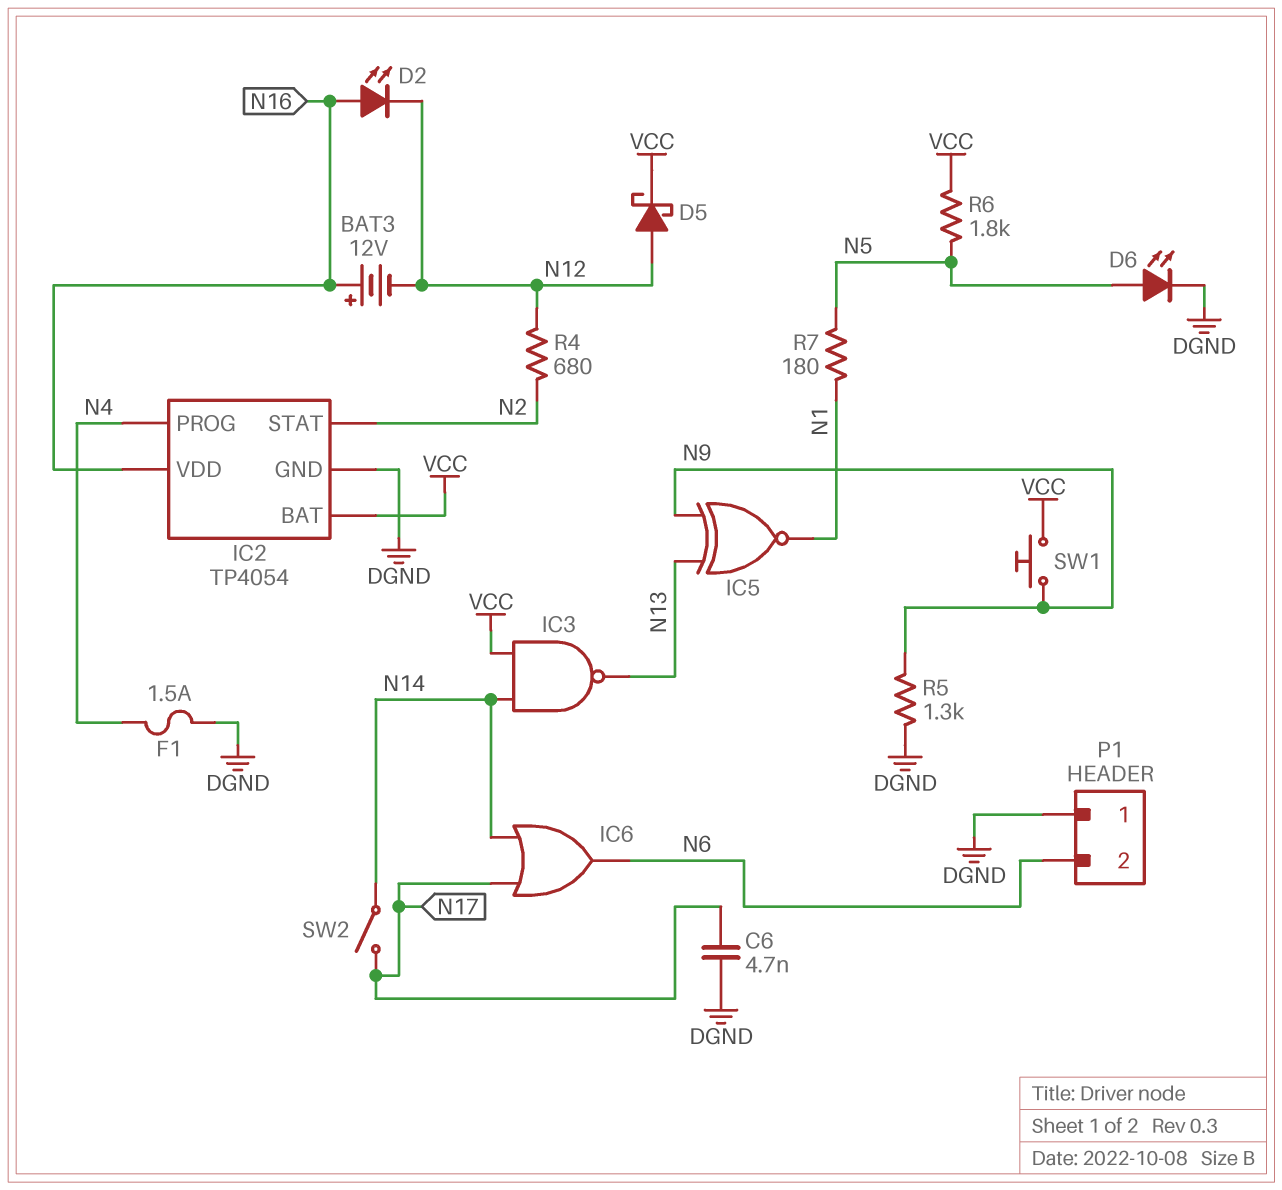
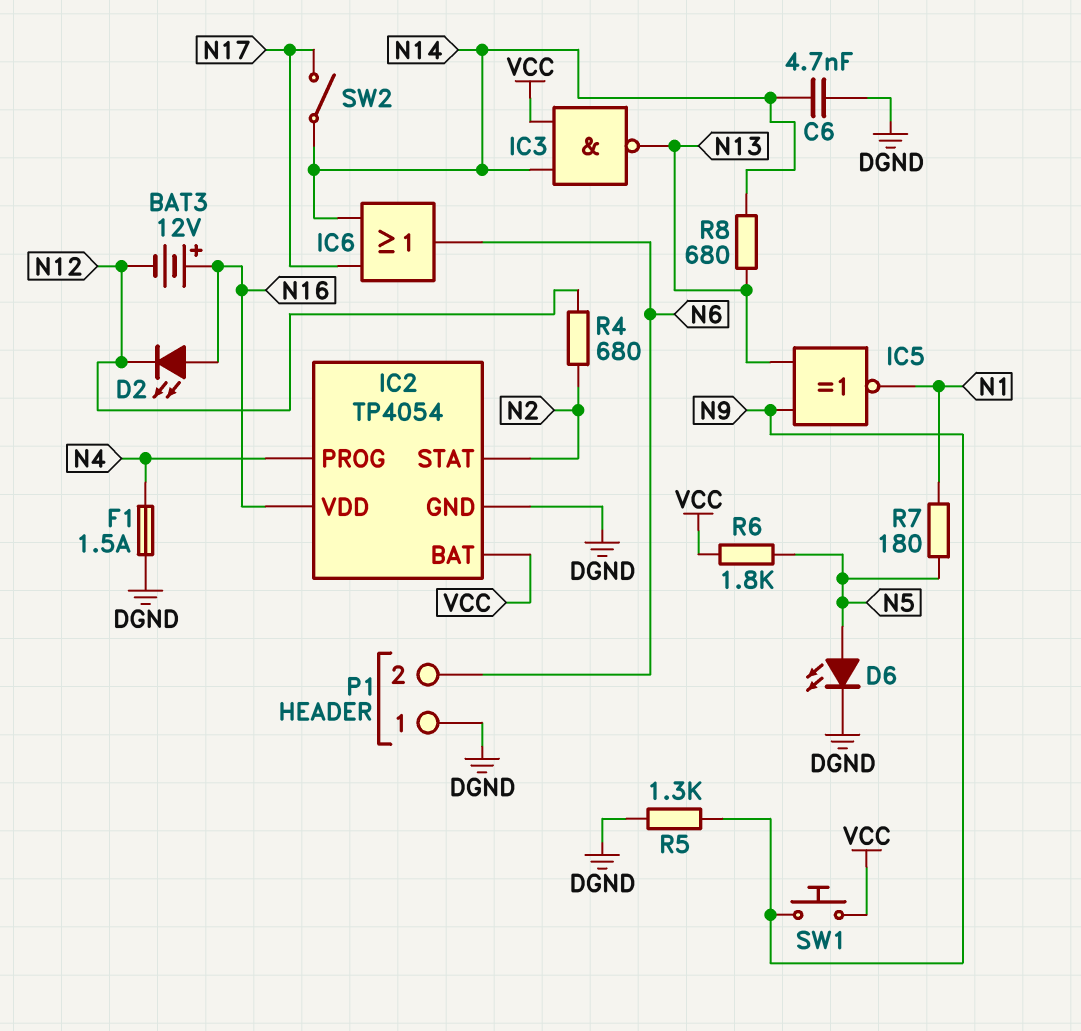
C6: 4.7nF (DGND, N17) -> 4.7nF (DGND, N14)
D5: schottky (A N12, K VCC) -> none
R8: none -> 680 (N13, N14)

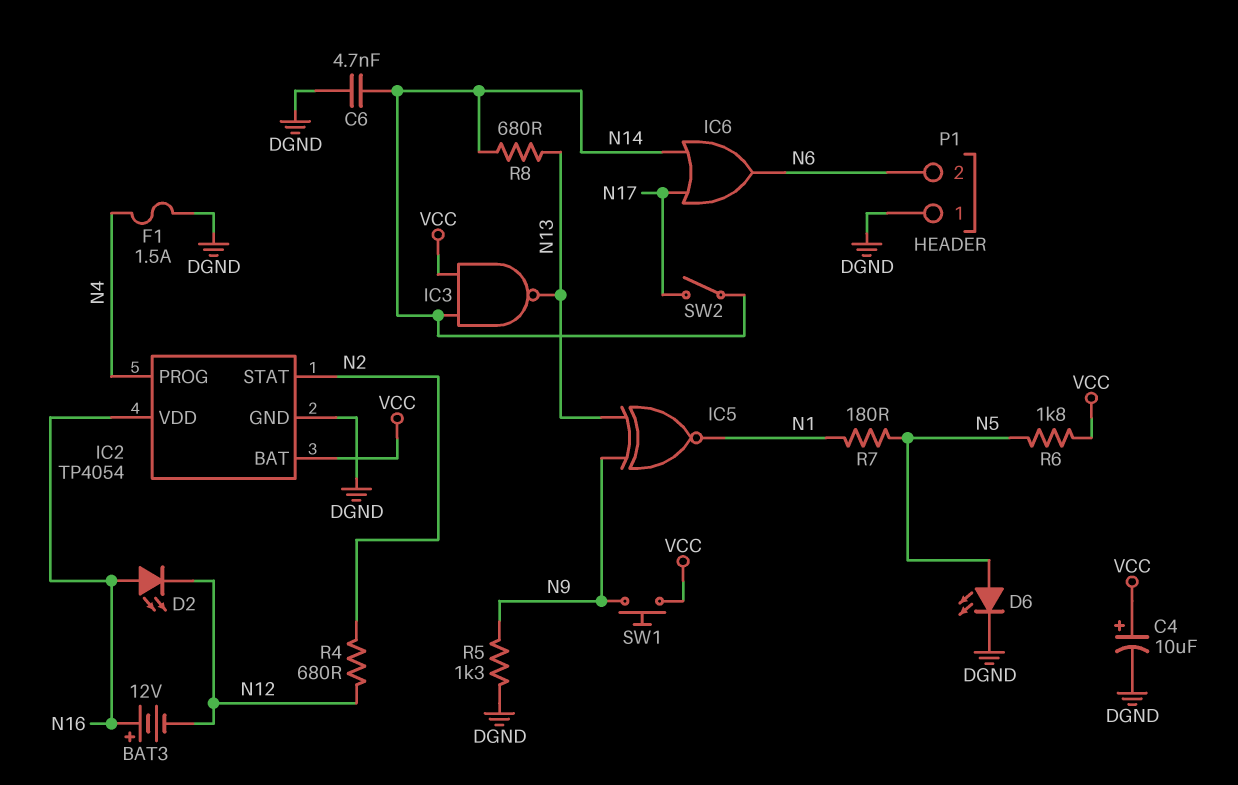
C4: none -> 10uF (plus VCC, minus DGND)

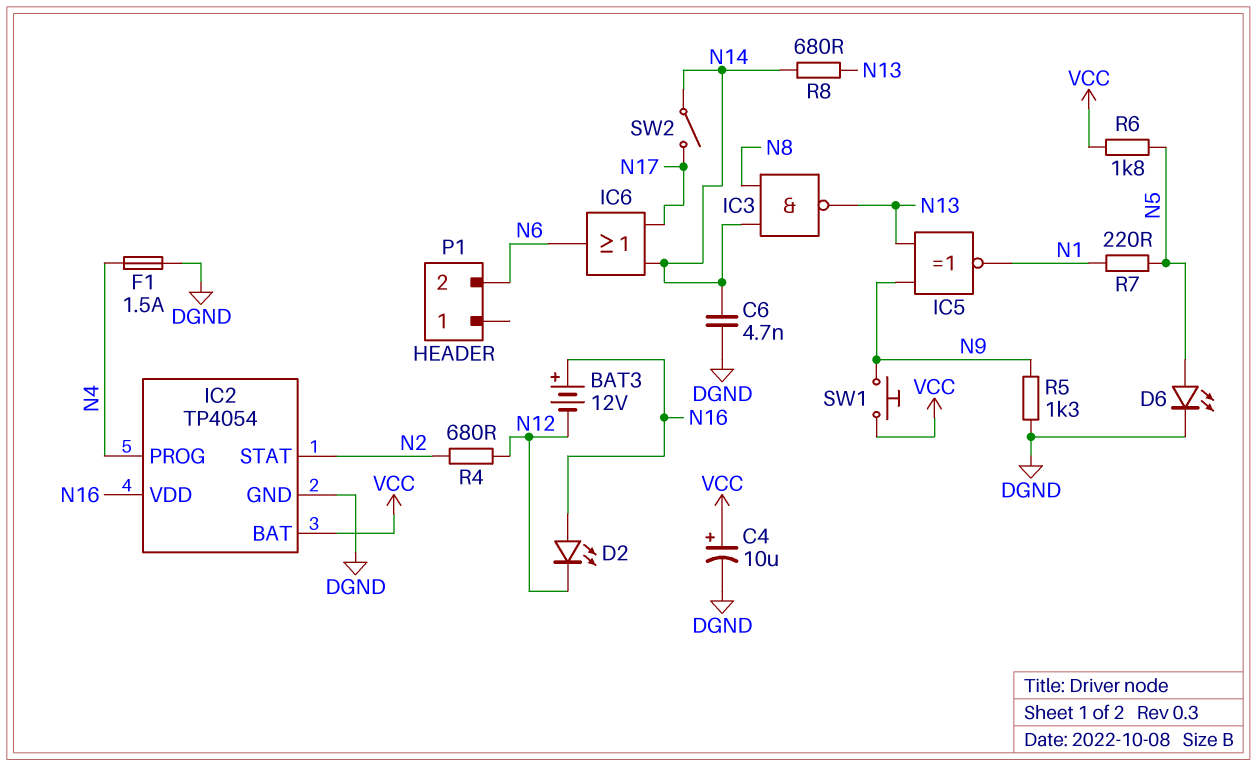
IC3: NAND (in N14, in VCC, out N13) -> NAND (in N8, in N14, out N13)
P1 pin 1: DGND -> none
R7: 180 (N1, N5) -> 220 (N1, N5)

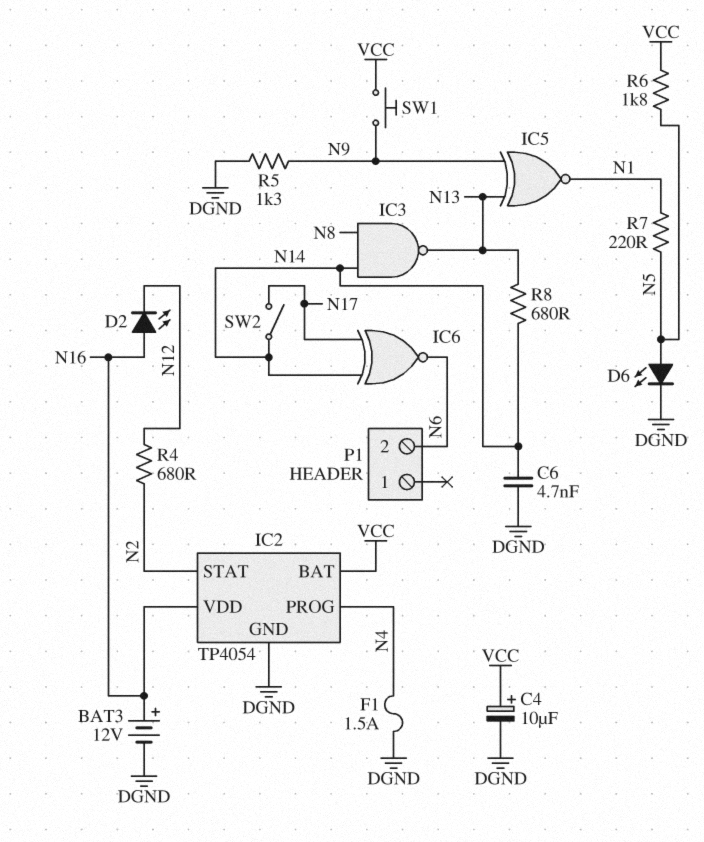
BAT3: 12V (plus N16, minus N12) -> 12V (plus N16, minus DGND)
IC6: OR (in N14, in N17, out N6) -> XNOR (in N14, in N17, out N6)

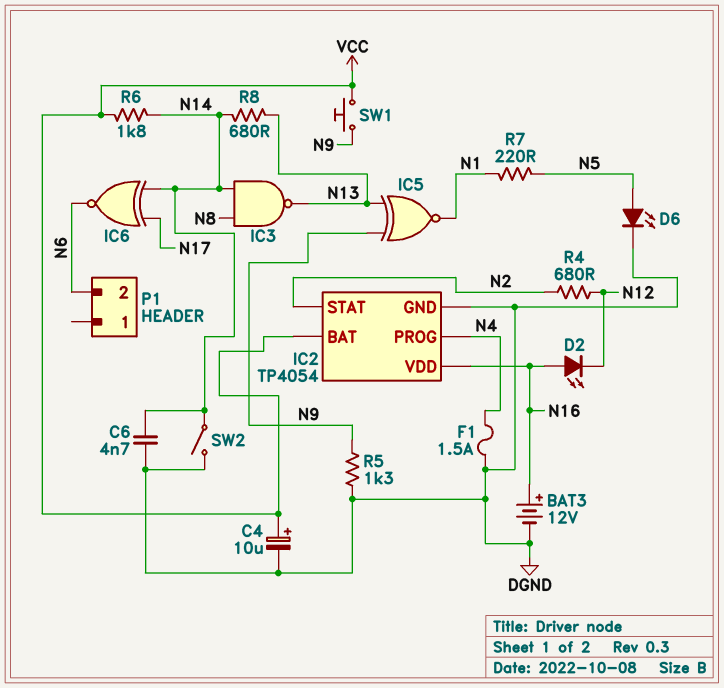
R6: 1.8k (N5, VCC) -> 1.8k (N14, VCC)
SW2: switch (N14, N17) -> switch (DGND, N14)

